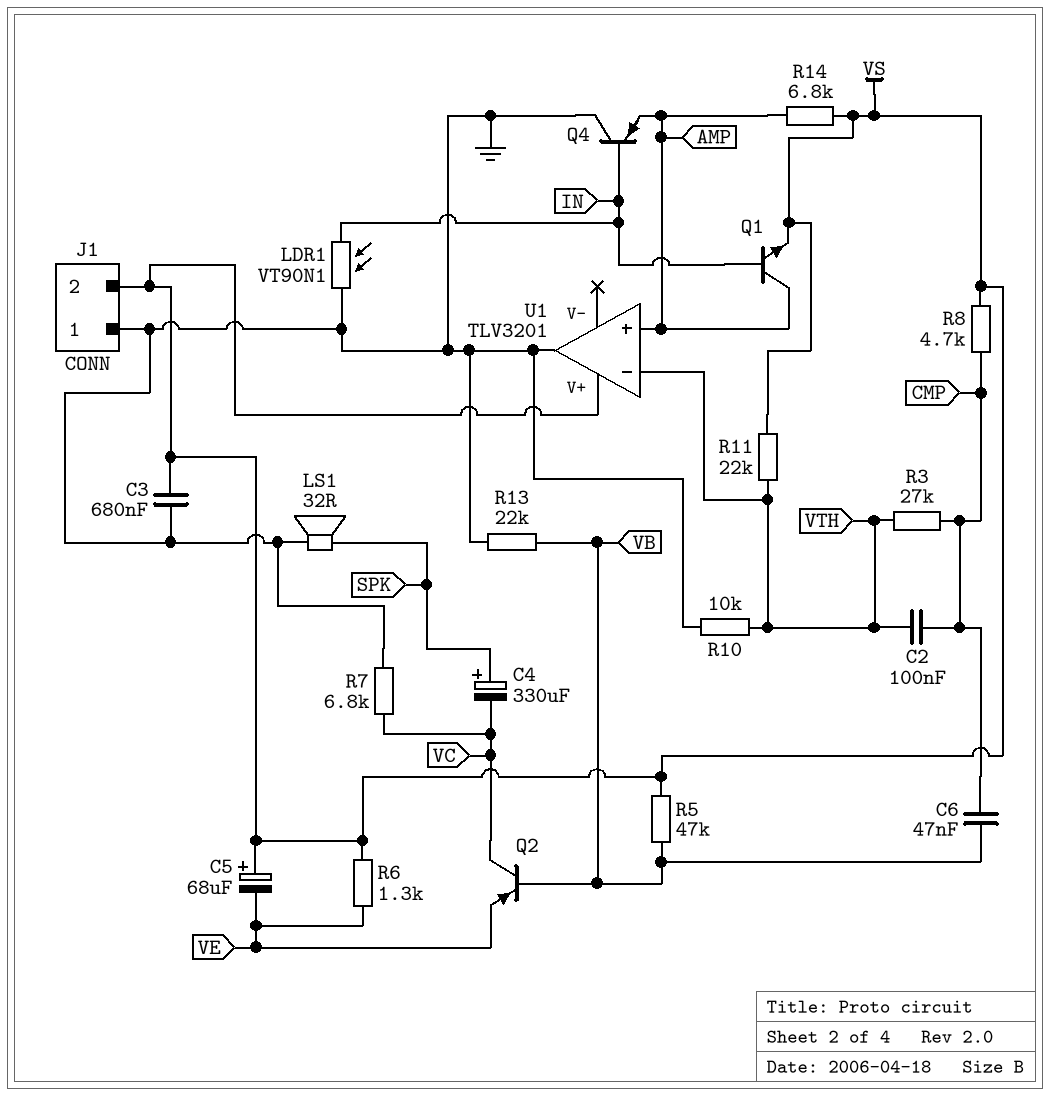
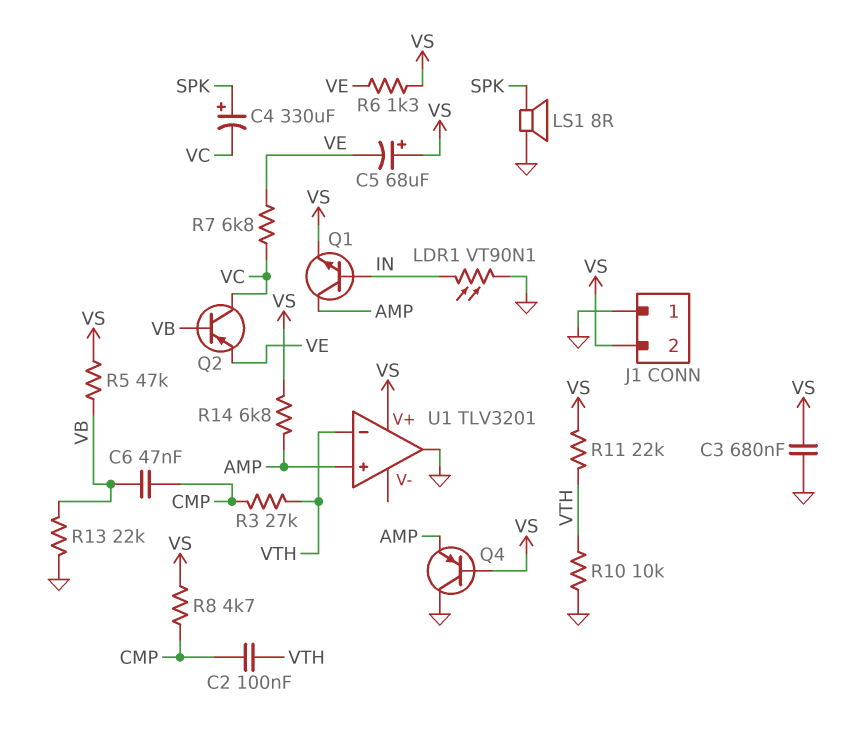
LS1: speaker 32R (GND, SPK) -> speaker 8R (GND, SPK)
Q4: PNP (B IN, C GND, E AMP) -> PNP (B VS, C GND, E AMP)
R7: 6.8k (GND, VC) -> 6.8k (VC, VE)

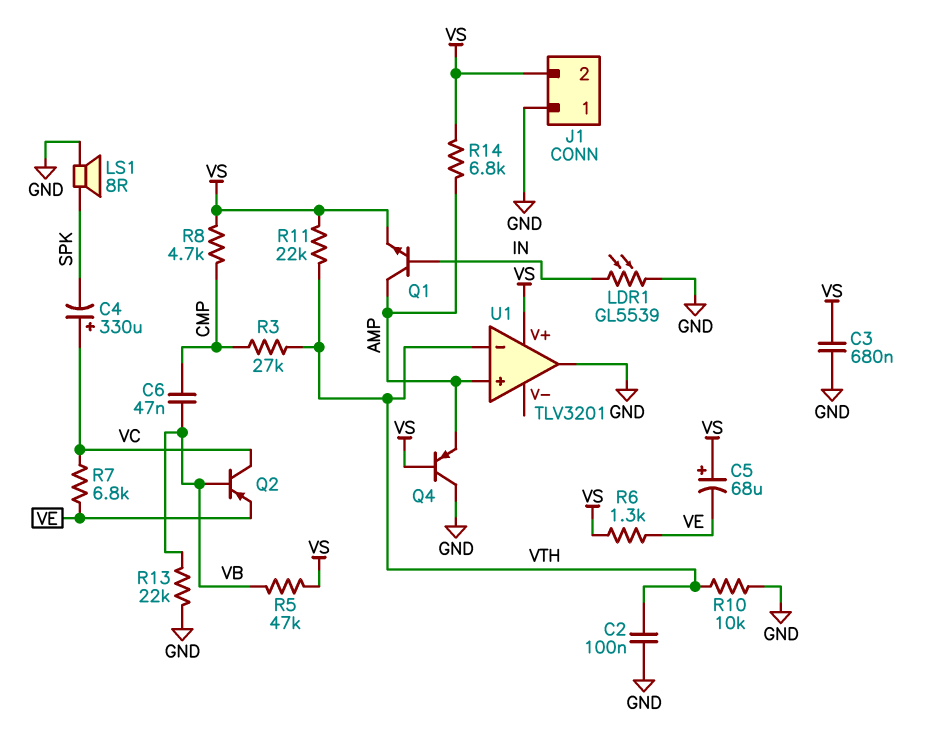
C2: 100nF (CMP, VTH) -> 100nF (GND, VTH)
C4: 330uF (plus SPK, minus VC) -> 330uF (plus VC, minus SPK)
LDR1: VT90N1 (GND, IN) -> GL5539 (GND, IN)

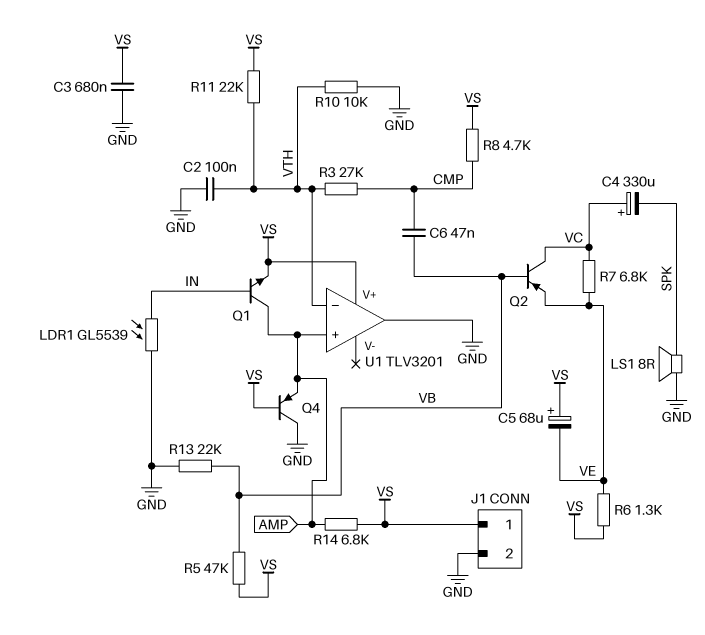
J1 pin 1: GND -> VS
J1 pin 2: VS -> GND

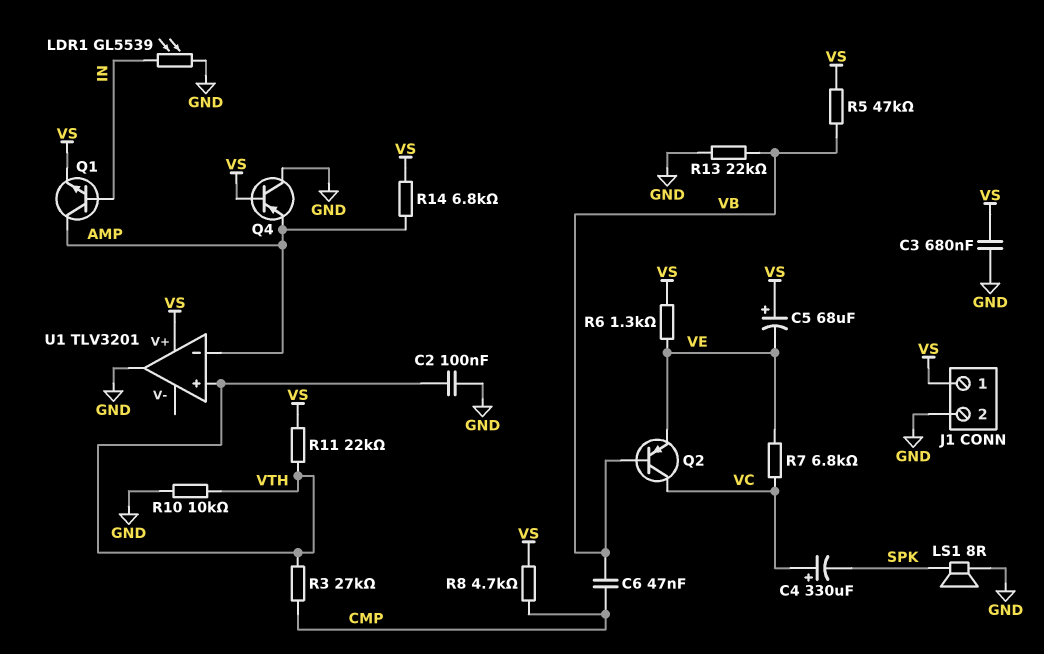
U1 pin in+: AMP -> VTH
U1 pin in-: VTH -> AMP

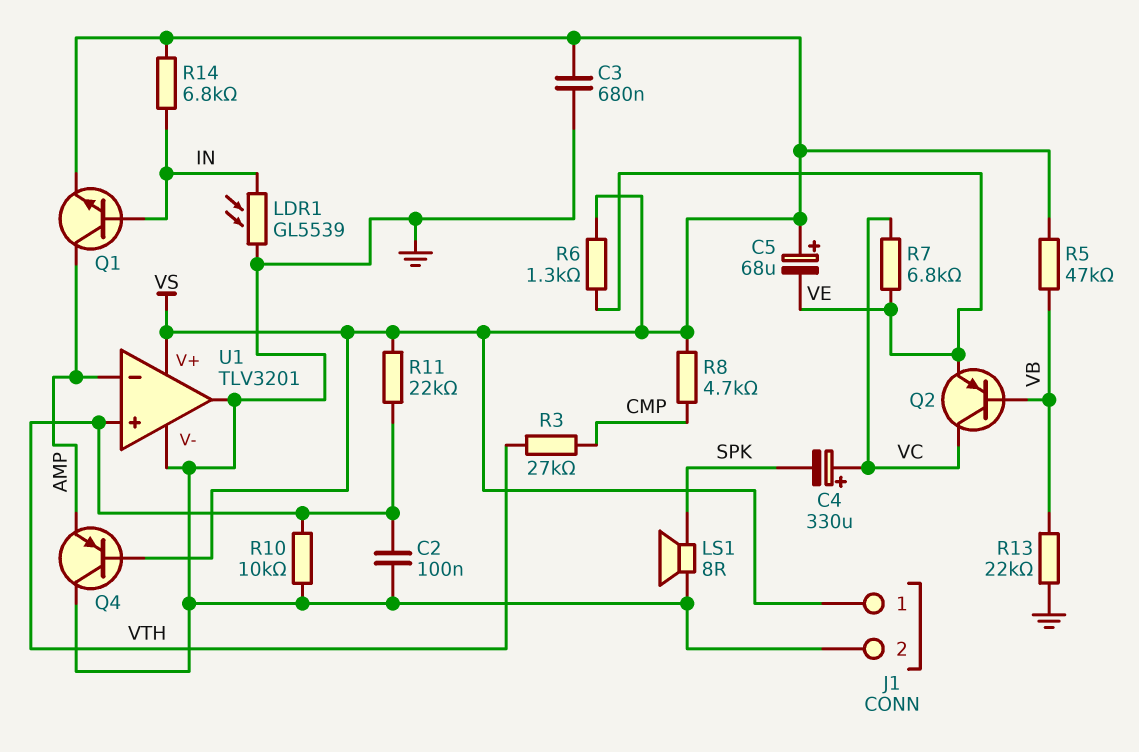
C6: 47nF (CMP, VB) -> none
R14: 6.8k (AMP, VS) -> 6.8k (IN, VS)
U1 pin V-: none -> GND

